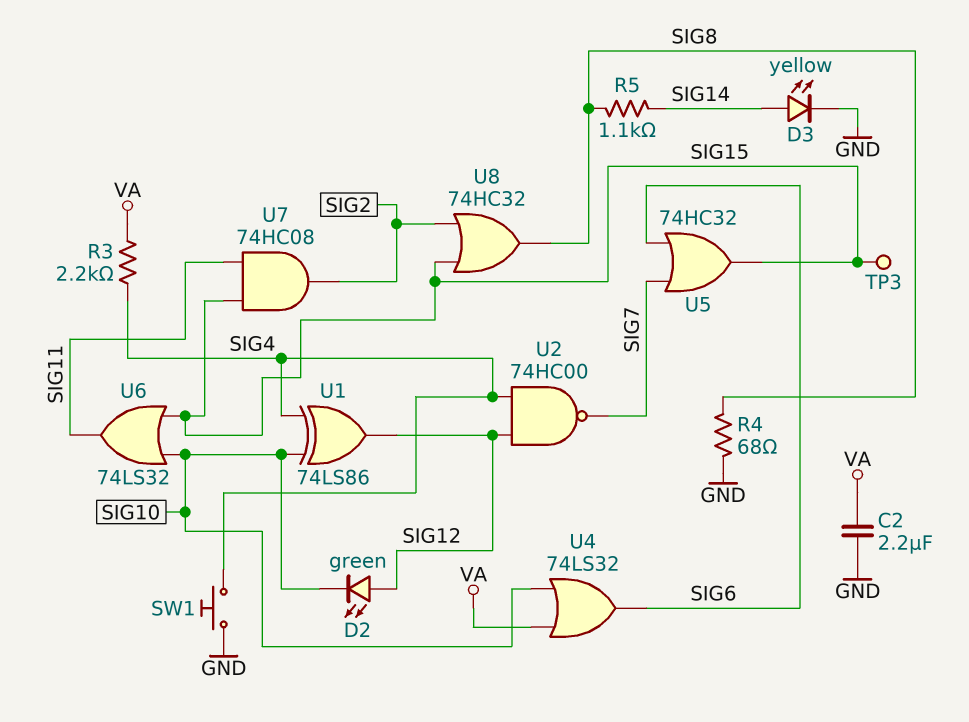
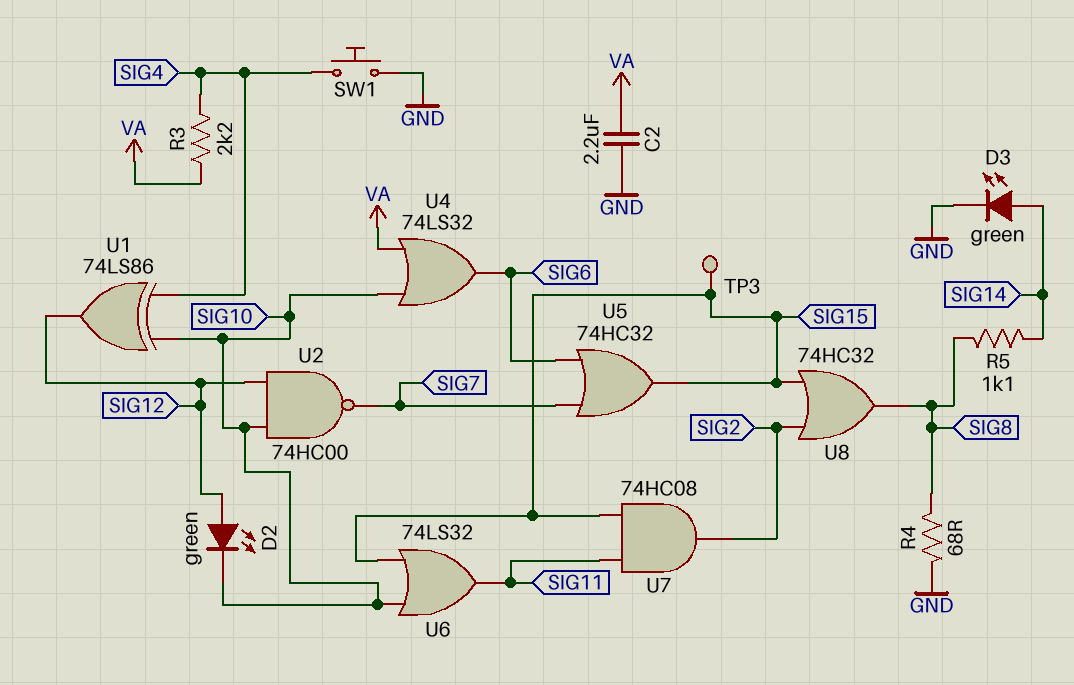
D3: LED yellow (A SIG14, K GND) -> LED green (A SIG14, K GND)
U2: NAND 74HC00 (in SIG4, in SIG12, out SIG7) -> NAND 74HC00 (in SIG10, in SIG12, out SIG7)

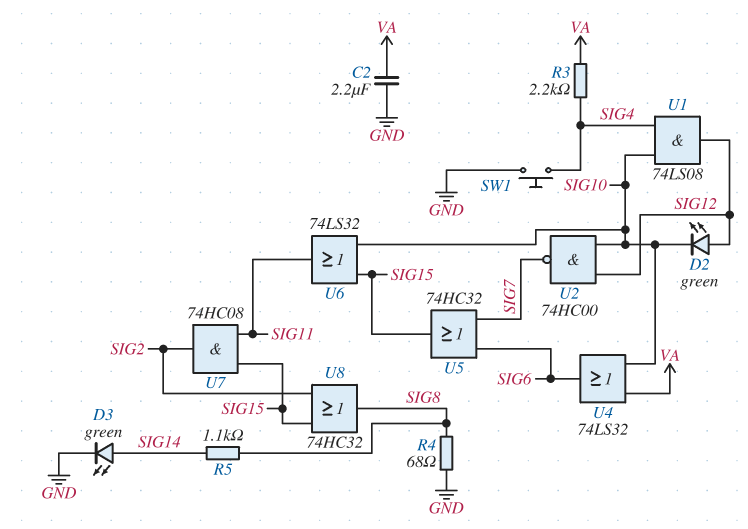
TP3: test point (SIG15) -> none
U1: XOR 74LS86 (in SIG4, in SIG10, out SIG12) -> AND 74LS08 (in SIG4, in SIG10, out SIG12)

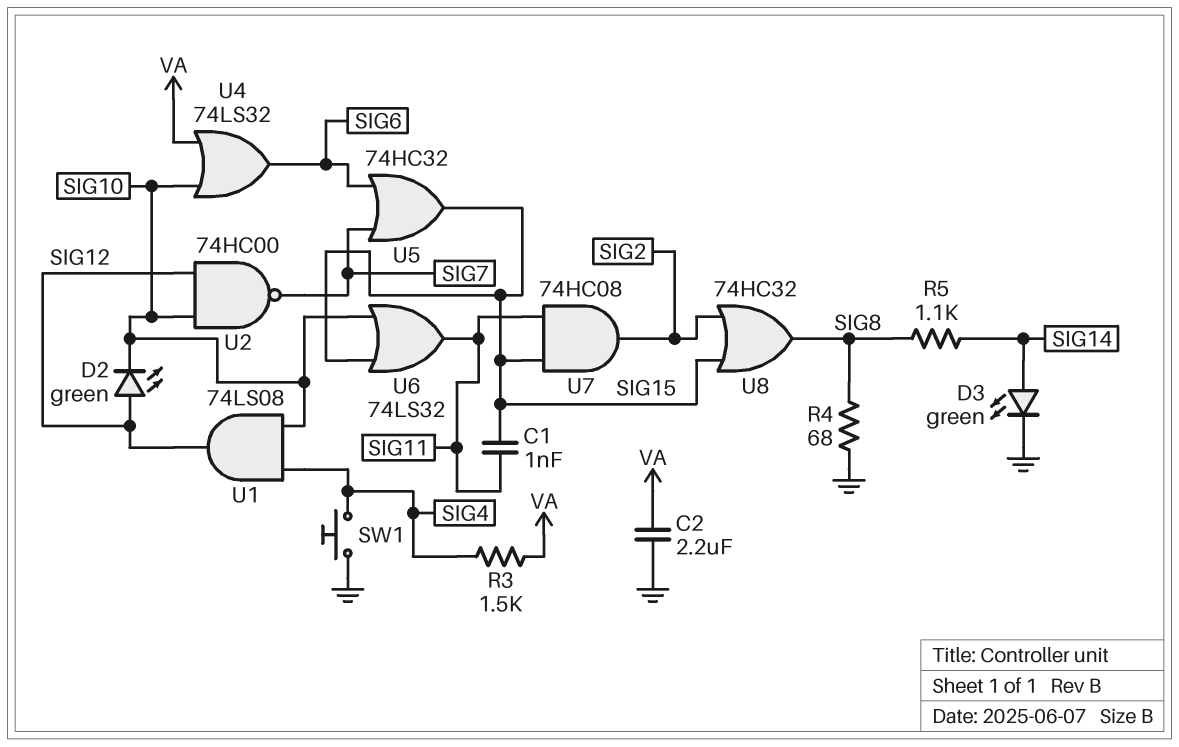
C1: none -> 1nF (SIG11, SIG15)
R3: 2.2k (SIG4, VA) -> 1.5k (SIG4, VA)

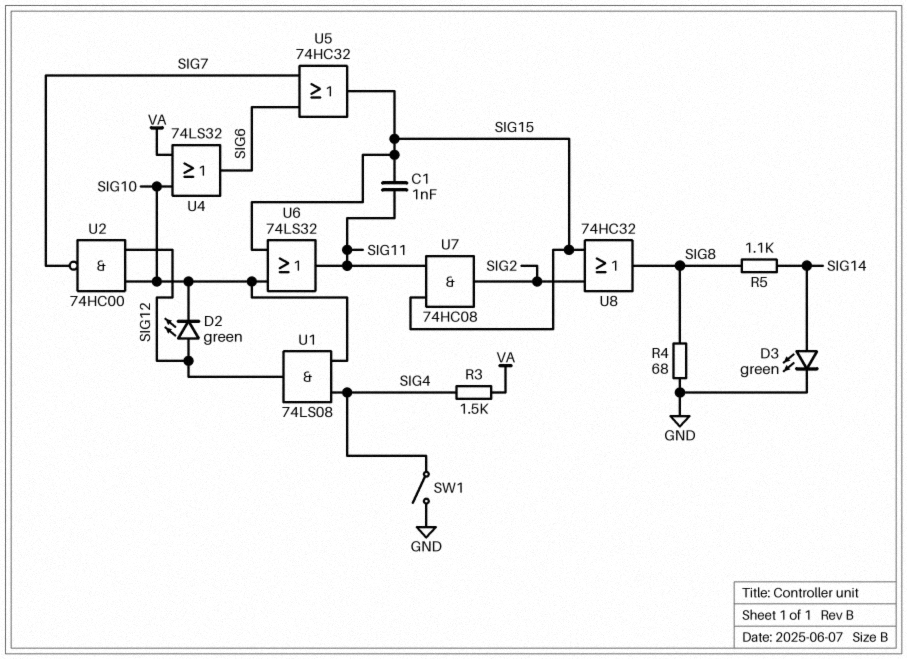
C2: 2.2uF (GND, VA) -> none
SW1: button (GND, SIG4) -> switch (GND, SIG4)

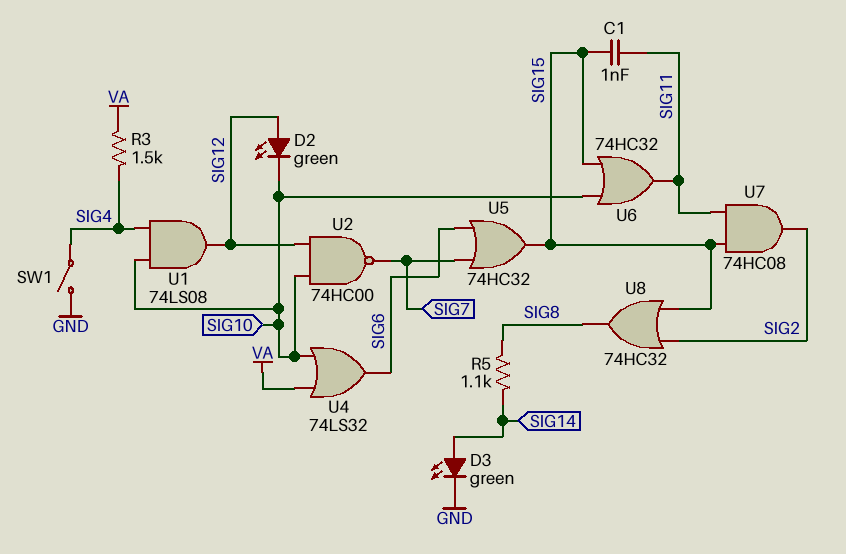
R4: 68 (GND, SIG8) -> none
U6: OR 74LS32 (in SIG10, in SIG15, out SIG11) -> OR 74HC32 (in SIG10, in SIG15, out SIG11)

